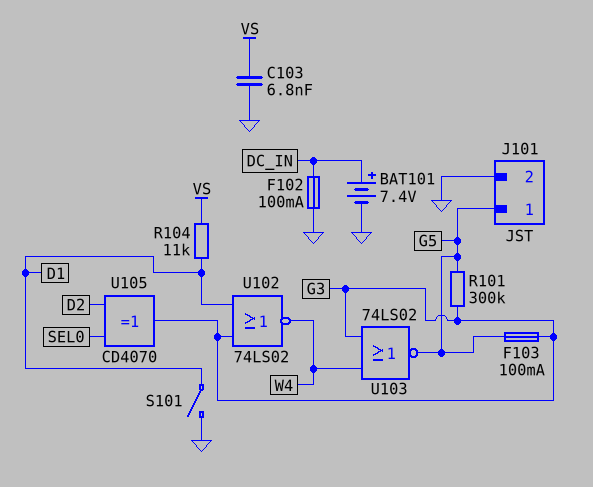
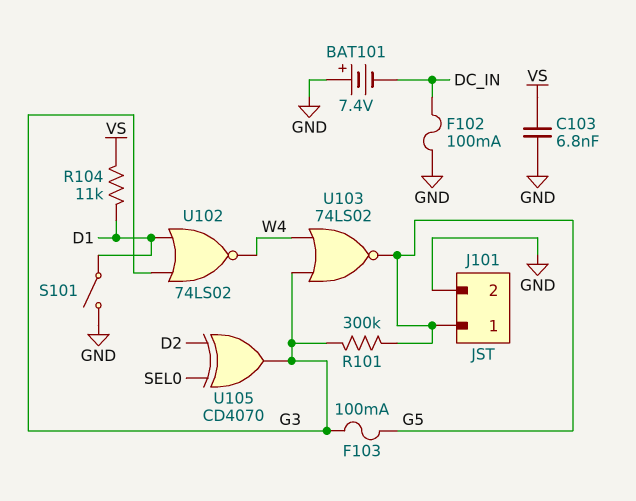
BAT101: 7.4V (plus DC_IN, minus GND) -> 7.4V (plus GND, minus DC_IN)

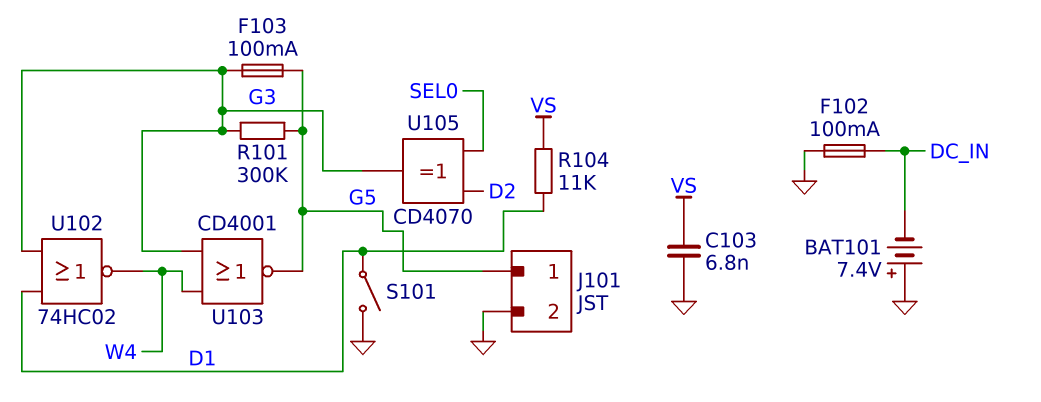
U102: NOR 74LS02 (in D1, in G3, out W4) -> NOR 74HC02 (in D1, in G3, out W4)
U103: NOR 74LS02 (in G3, in W4, out G5) -> NOR CD4001 (in G3, in W4, out G5)

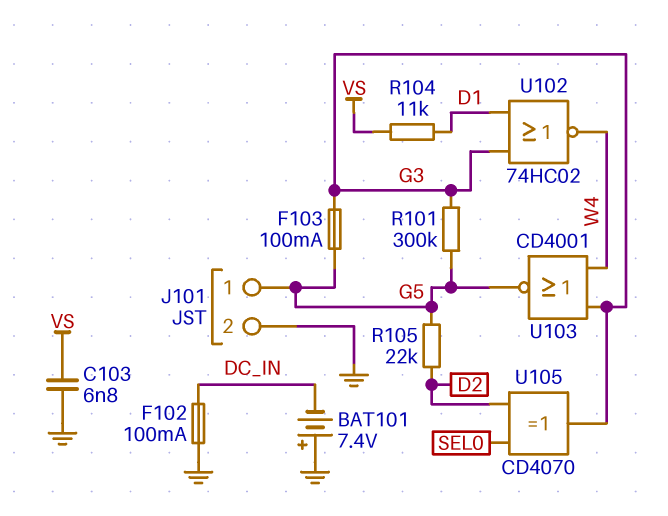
R105: none -> 22k (D2, G5)
S101: switch (D1, GND) -> none

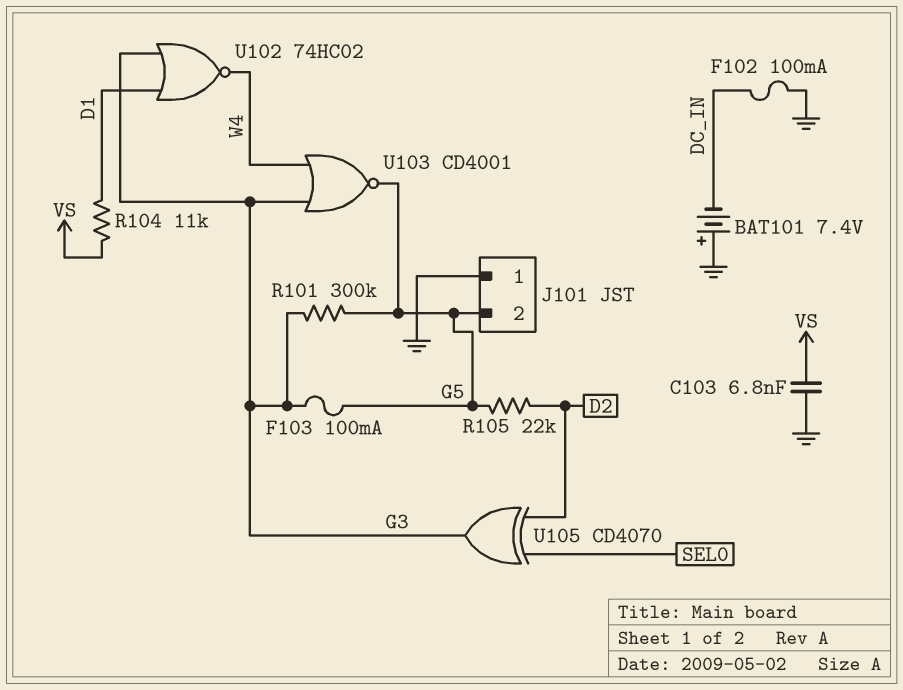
J101 pin 1: G5 -> GND
J101 pin 2: GND -> G5

